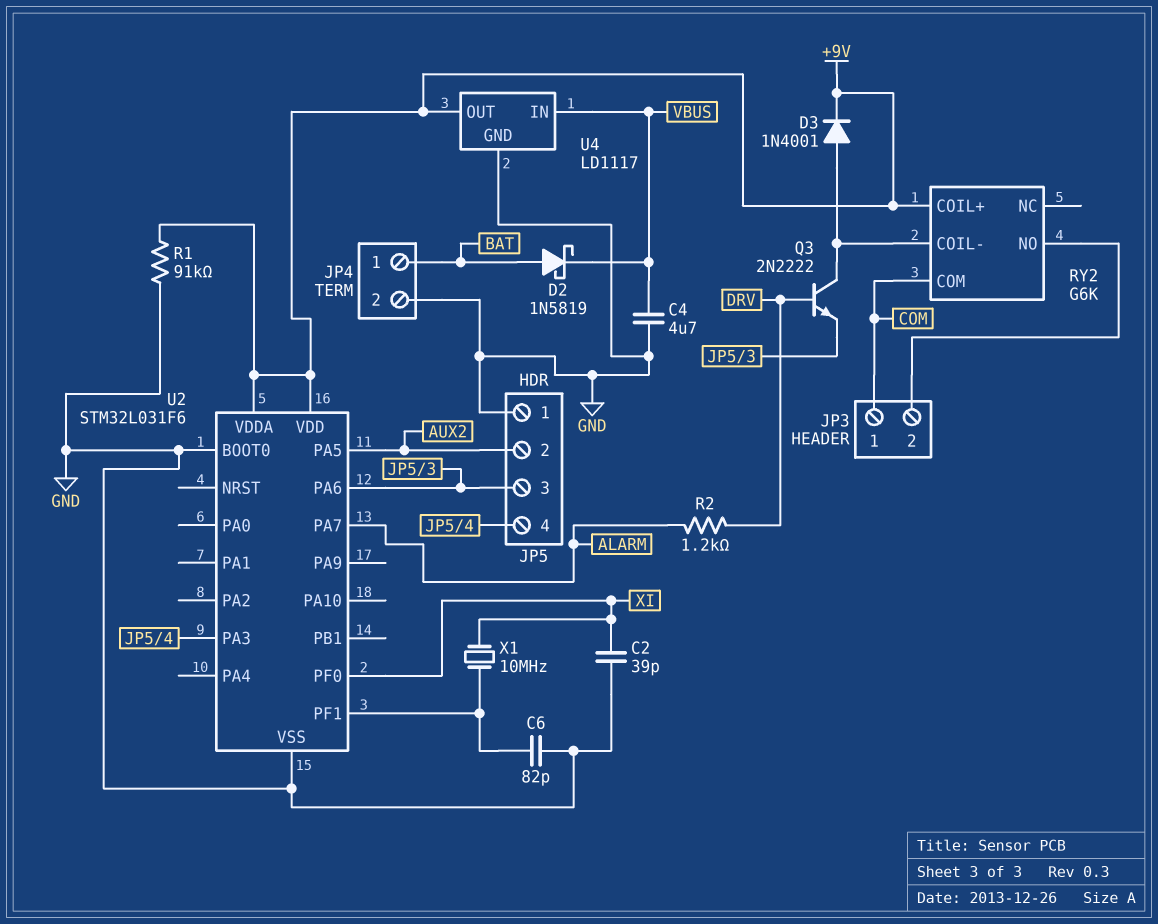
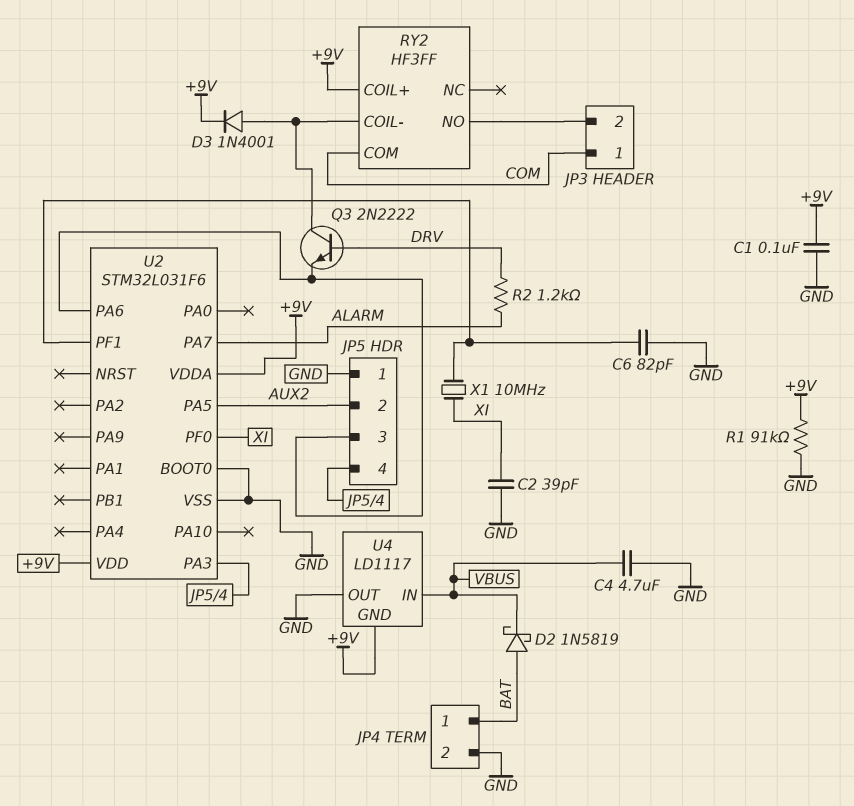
C1: none -> 100nF (+9V, GND)
RY2: G6K -> HF3FF
U4 pin GND: GND -> +9V
U4 pin OUT: +9V -> GND

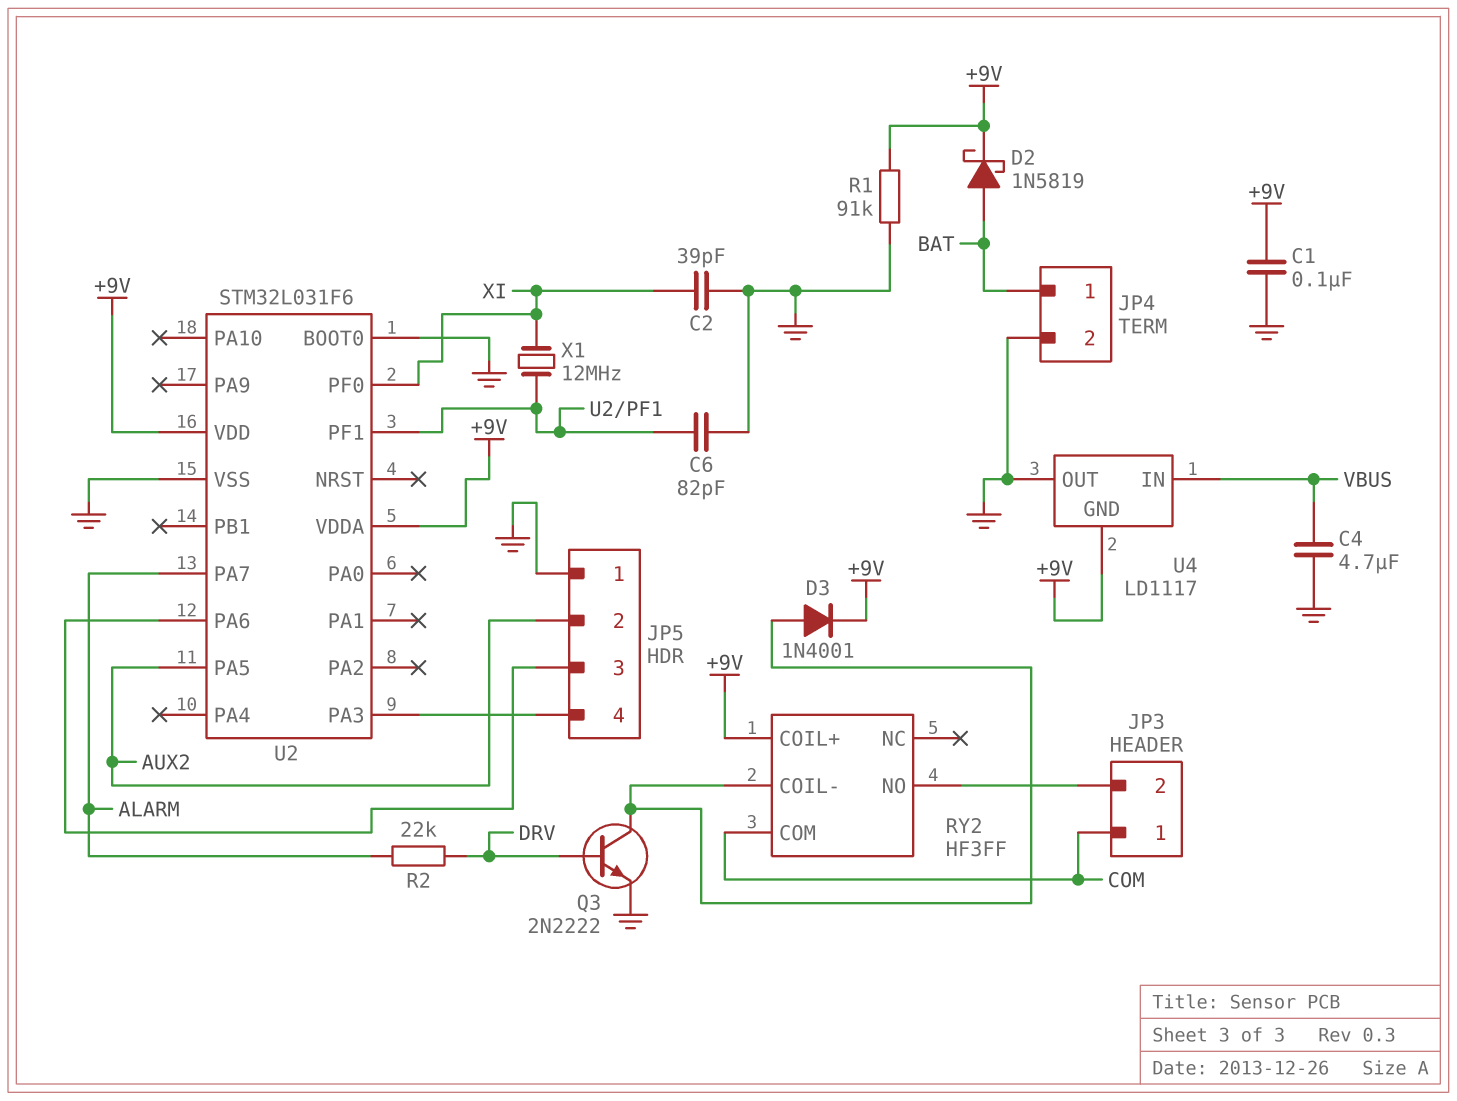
D2: schottky 1N5819 (A BAT, K VBUS) -> schottky 1N5819 (A BAT, K +9V)
Q3: NPN 2N2222 (B DRV, C RY2/COIL-, E JP5/3) -> NPN 2N2222 (B DRV, C RY2/COIL-, E GND)
R2: 1.2k (ALARM, DRV) -> 22k (ALARM, DRV)
X1: 10MHz (U2/PF1, XI) -> 12MHz (U2/PF1, XI)

